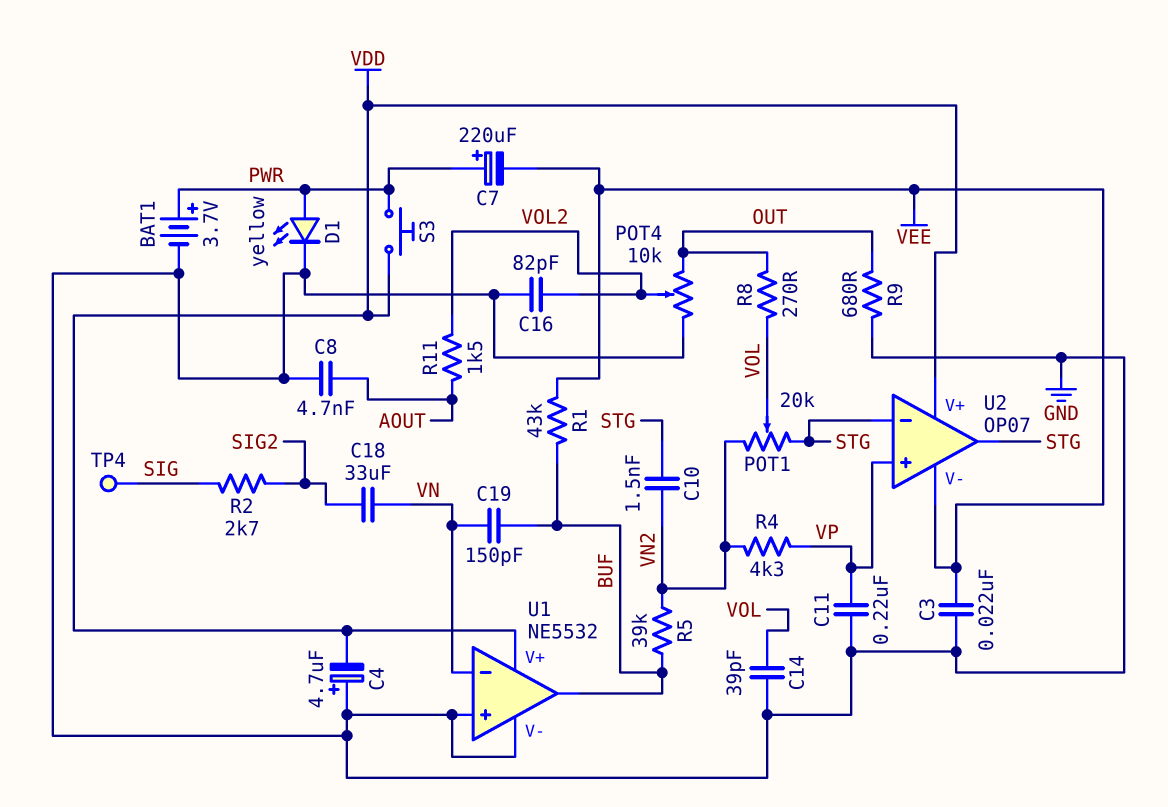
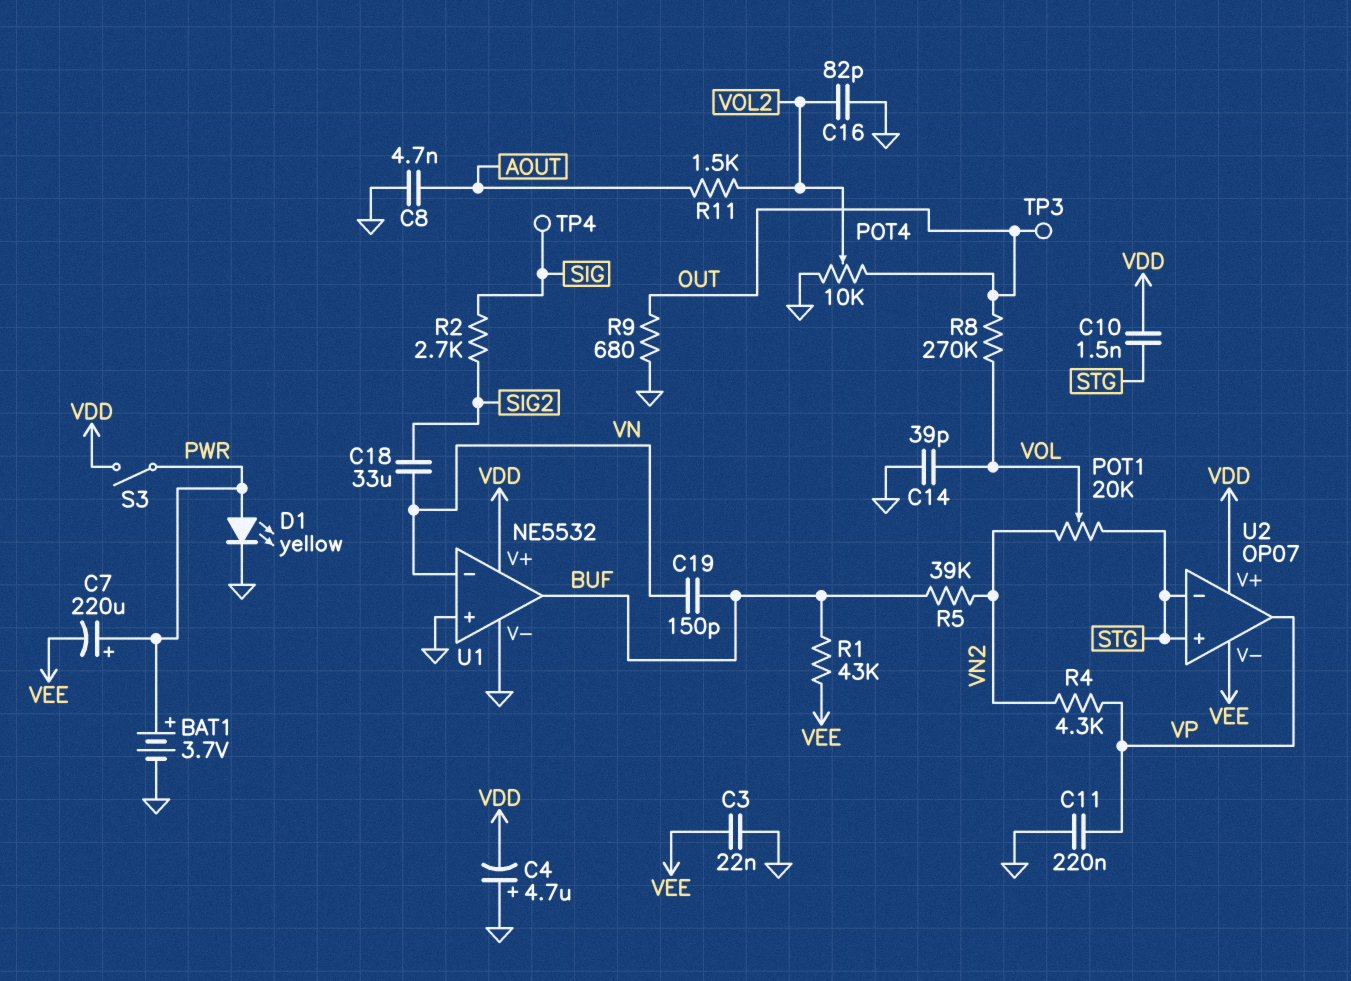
C10: 1.5nF (STG, VN2) -> 1.5nF (STG, VDD)
R8: 270 (OUT, VOL) -> 270k (OUT, VOL)
S3: button (PWR, VDD) -> switch (PWR, VDD)
TP3: none -> test point (OUT)
U2 pin in+: VP -> STG
U2 pin out: STG -> VP

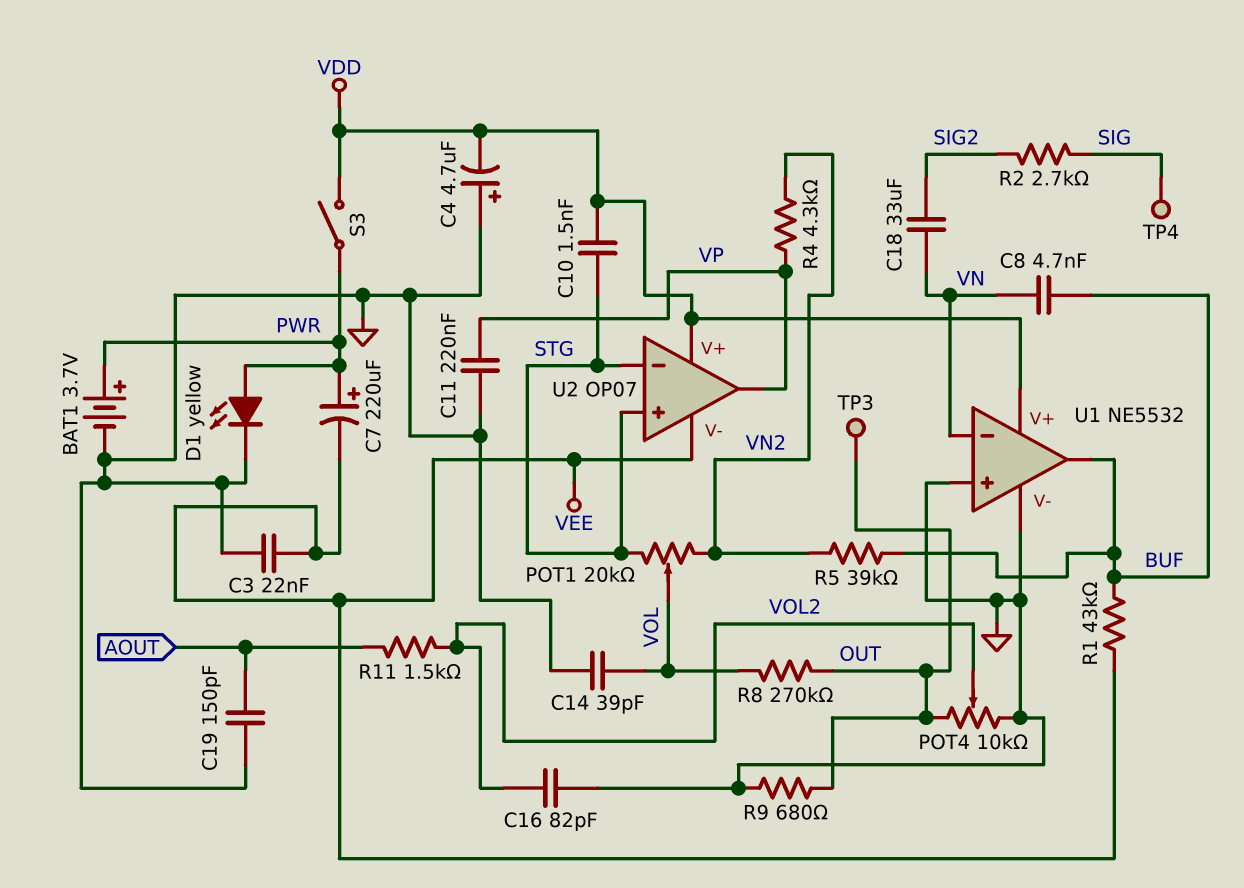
C8: 4.7nF (AOUT, GND) -> 4.7nF (BUF, VN)
C19: 150pF (BUF, VN) -> 150pF (AOUT, GND)

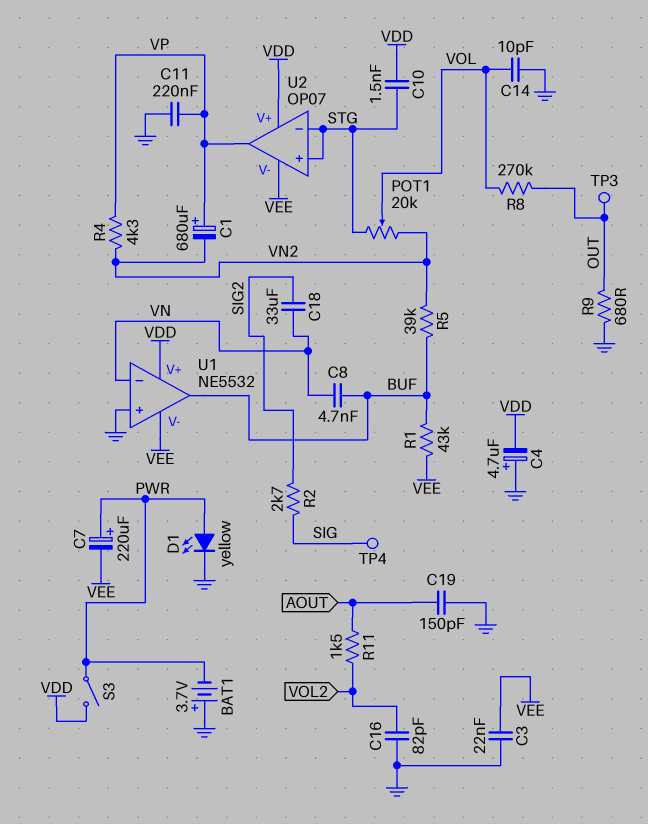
BAT1: 3.7V (plus PWR, minus GND) -> 3.7V (plus GND, minus PWR)
C1: none -> 680uF (plus VP, minus VN2)
C14: 39pF (GND, VOL) -> 10pF (GND, VOL)
POT4: 10k (GND, OUT, wiper VOL2) -> none
U1 pin V-: GND -> VEE

